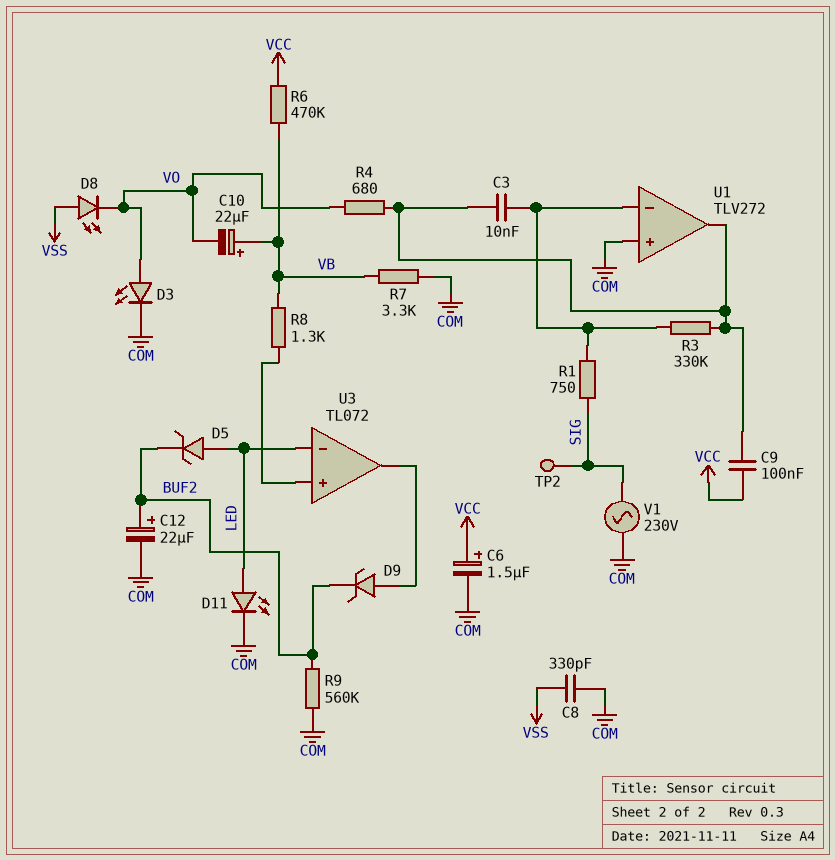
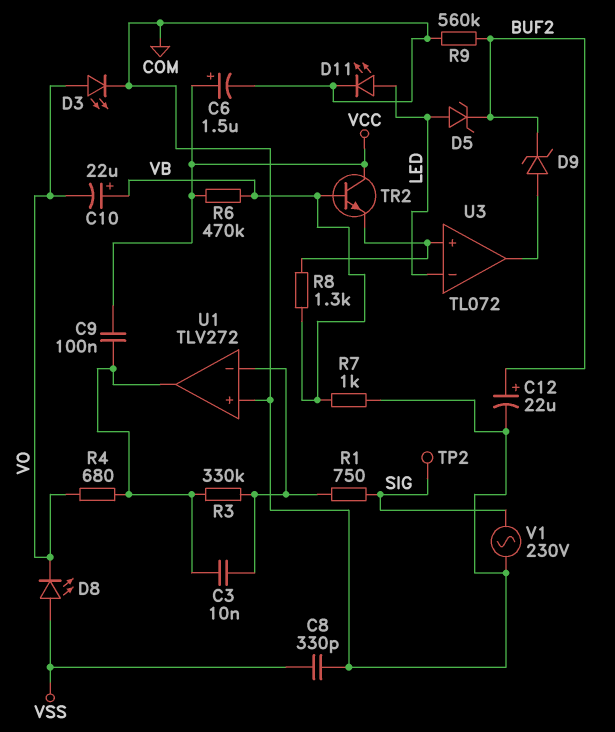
R7: 3.3k (COM, VB) -> 1k (COM, VB)
TR2: none -> NPN (B VB, C VCC, E U3/in+)

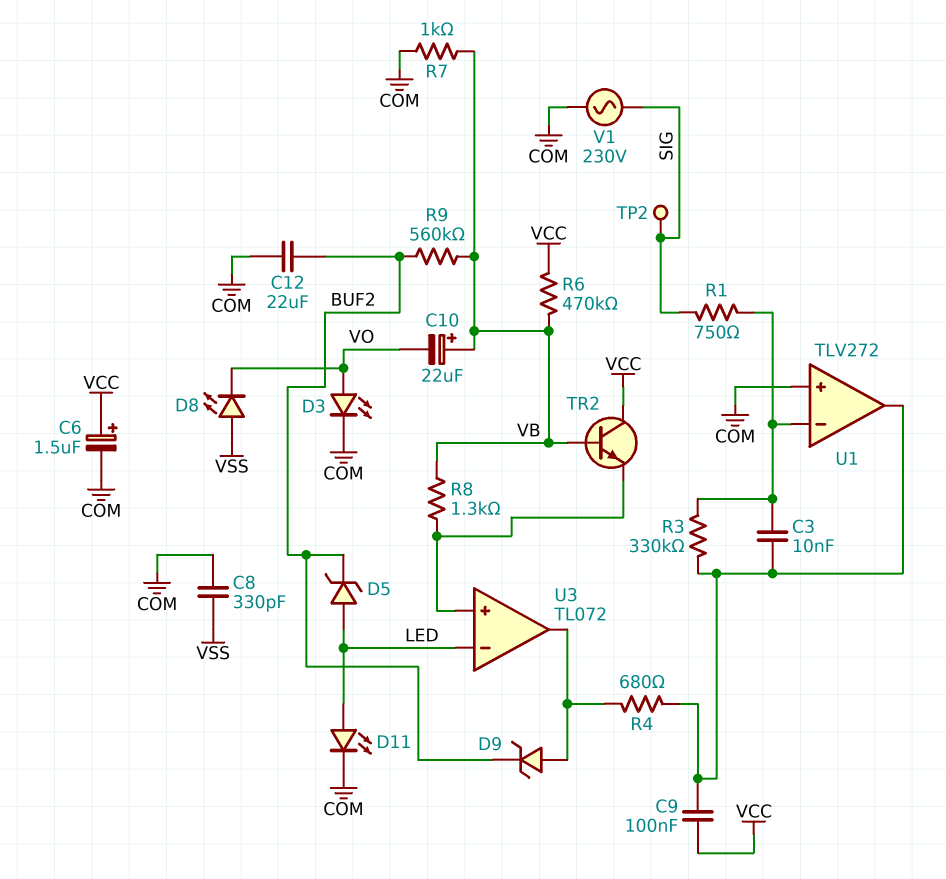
C12: 22uF (plus BUF2, minus COM) -> 22uF (BUF2, COM)
R4: 680 (U1/out, VO) -> 680 (U1/out, U3/out)
R9: 560k (BUF2, COM) -> 560k (BUF2, VB)

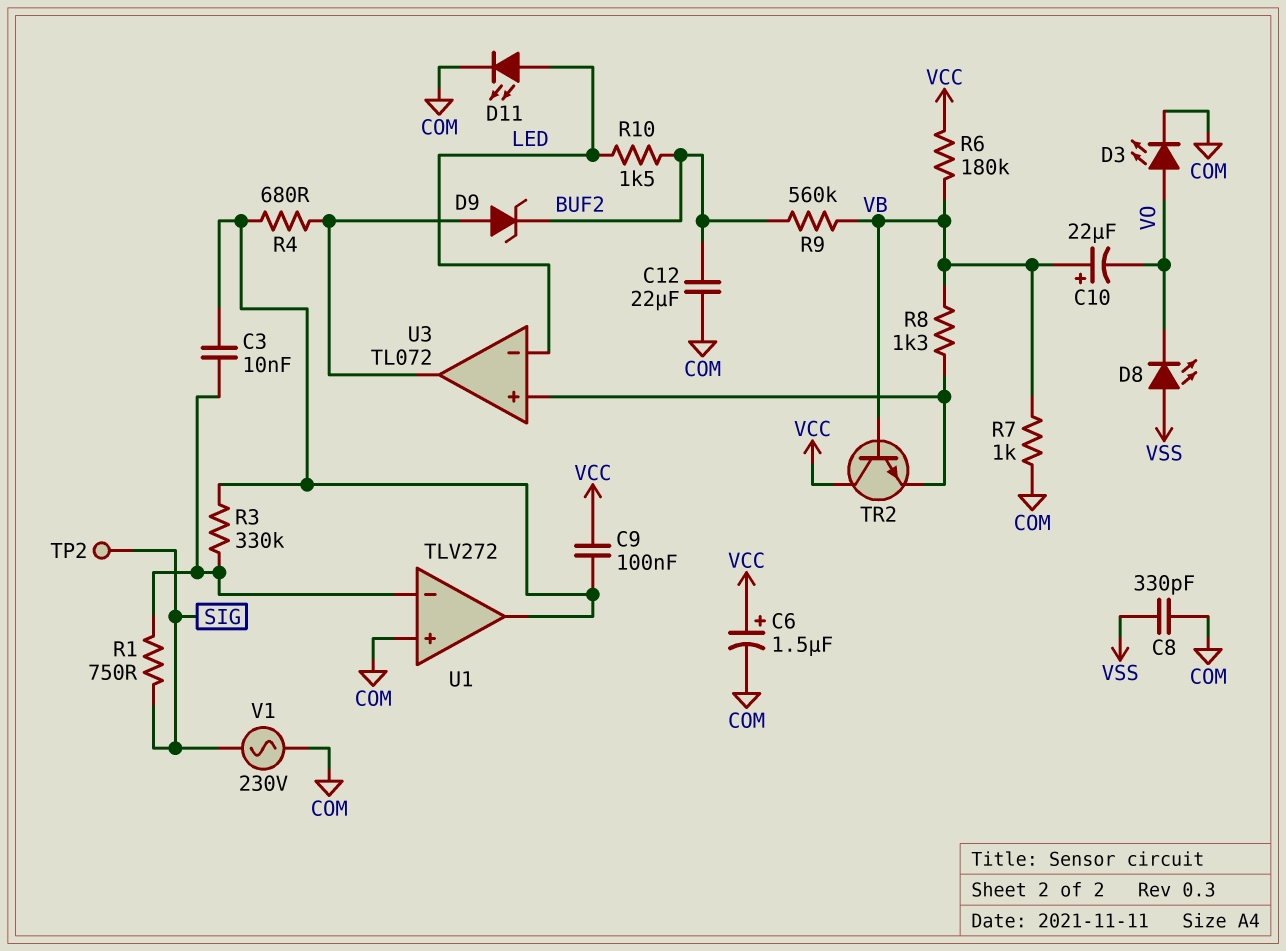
D5: zener (A LED, K BUF2) -> none
R6: 470k (VB, VCC) -> 180k (VB, VCC)
R10: none -> 1.5k (BUF2, LED)

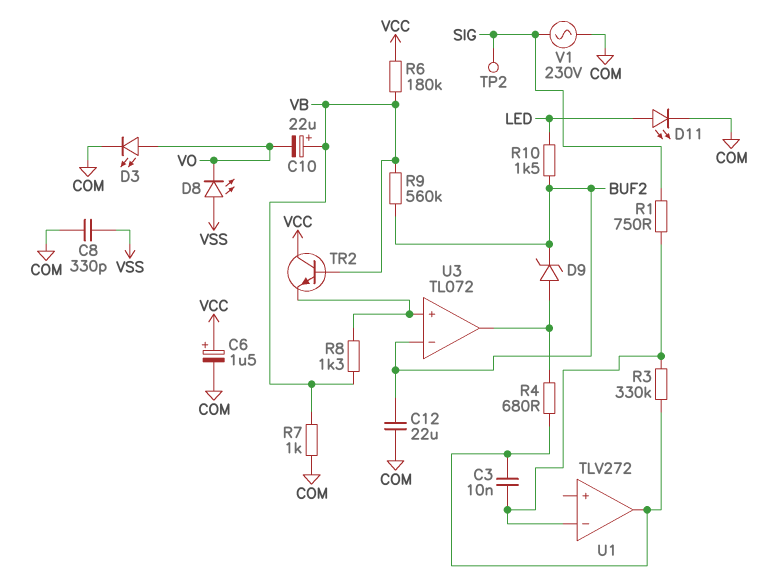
C9: 100nF (U1/out, VCC) -> none
U1 pin in+: COM -> none
U3 pin in-: LED -> BUF2

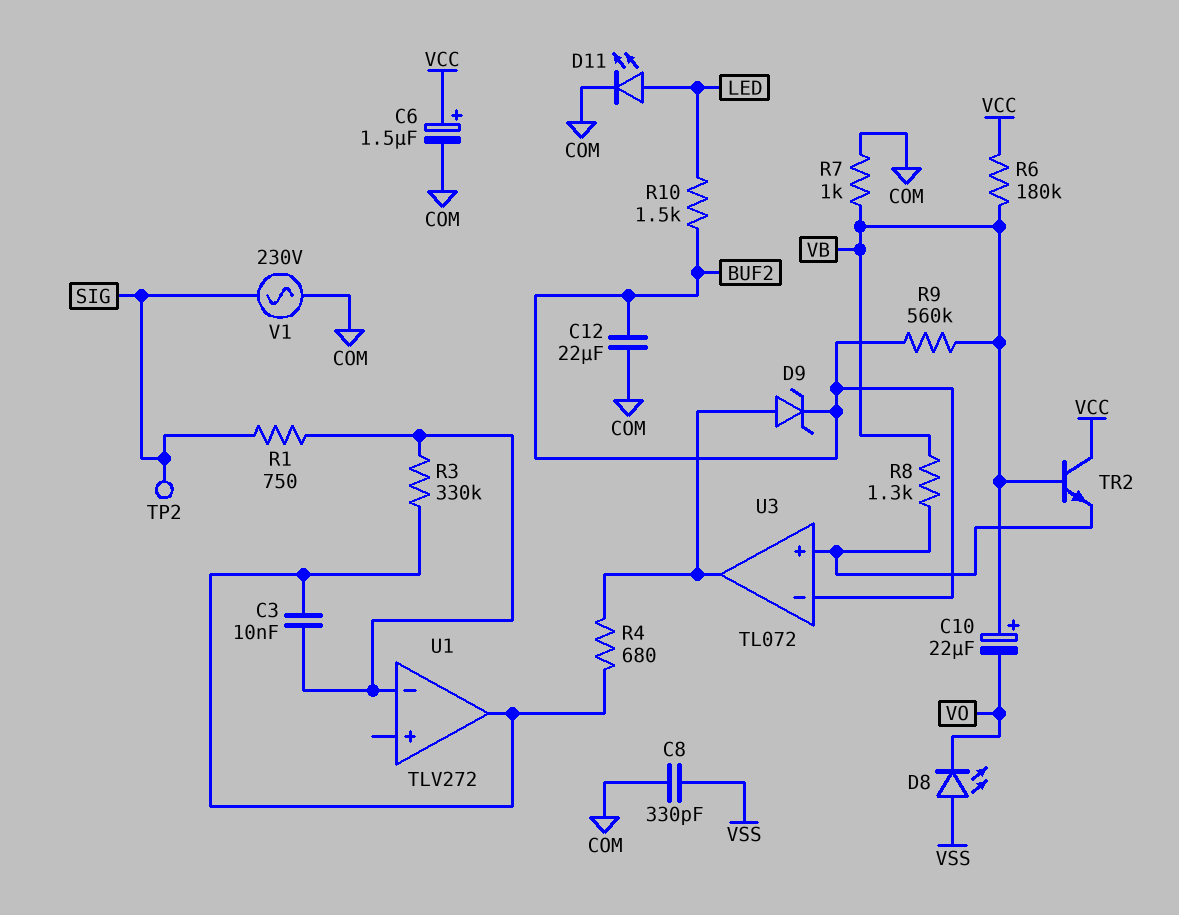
D3: LED (A VO, K COM) -> none

